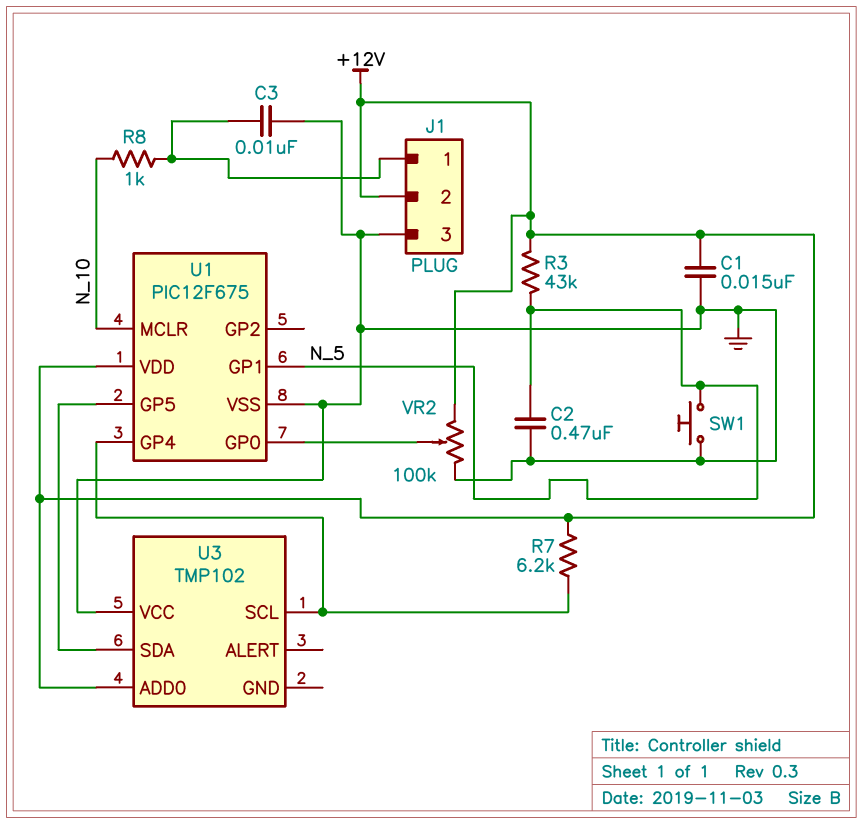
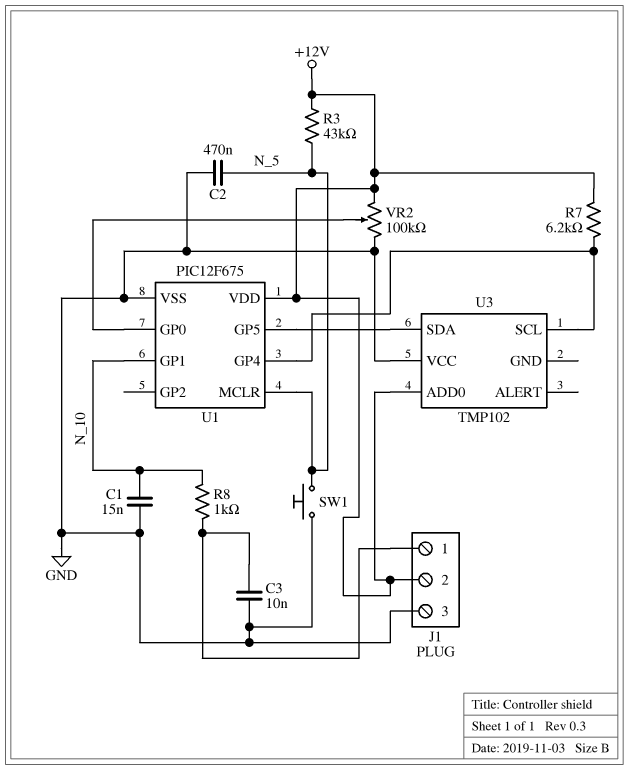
C1: 15nF (+12V, GND) -> 15nF (GND, N_10)
U1 pin GP1: N_5 -> N_10
U1 pin MCLR: N_10 -> N_5

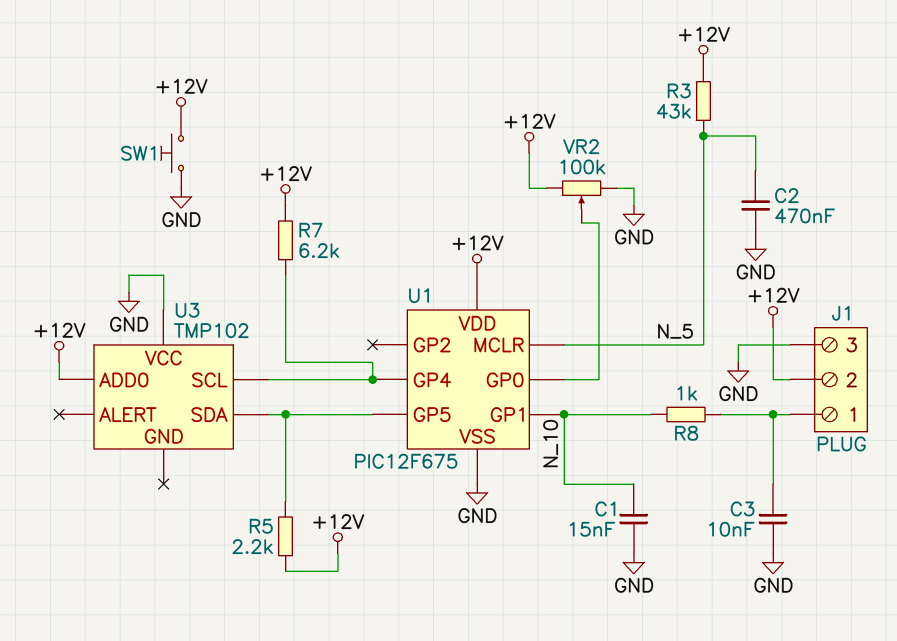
R5: none -> 2.2k (+12V, U1/GP5)
SW1: button (GND, N_5) -> button (+12V, GND)

